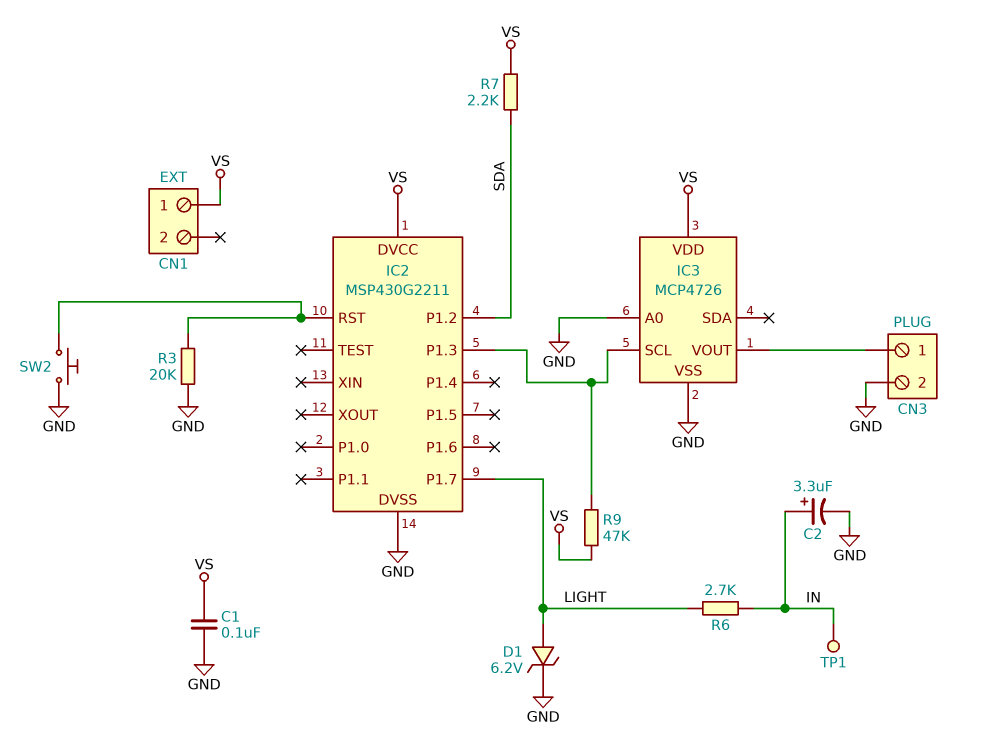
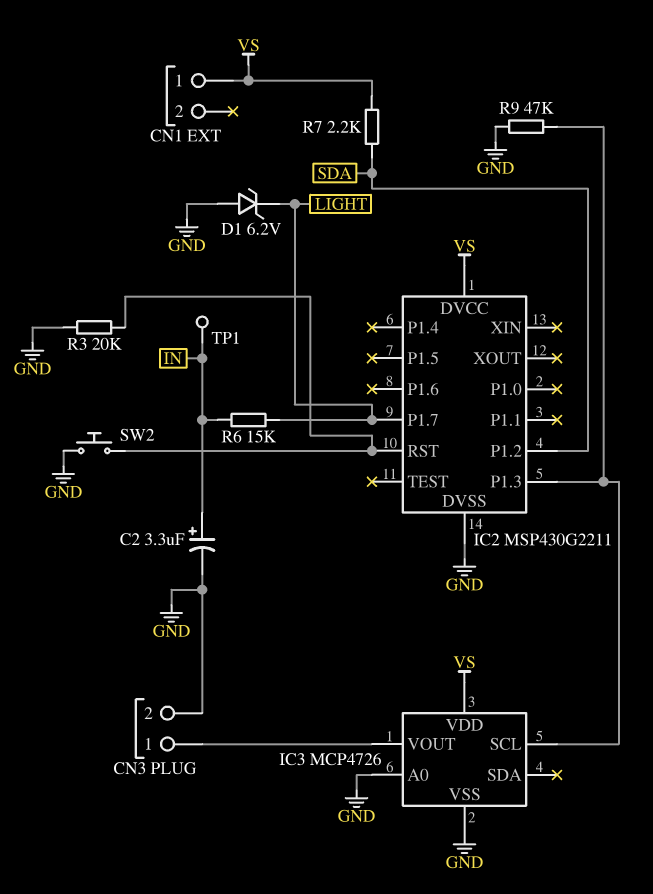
C1: 100nF (GND, VS) -> none
D1: zener 6.2V (A LIGHT, K GND) -> zener 6.2V (A GND, K LIGHT)
R6: 2.7k (IN, LIGHT) -> 15k (IN, LIGHT)
R9: 47k (IC2/P1.3, VS) -> 47k (GND, IC2/P1.3)

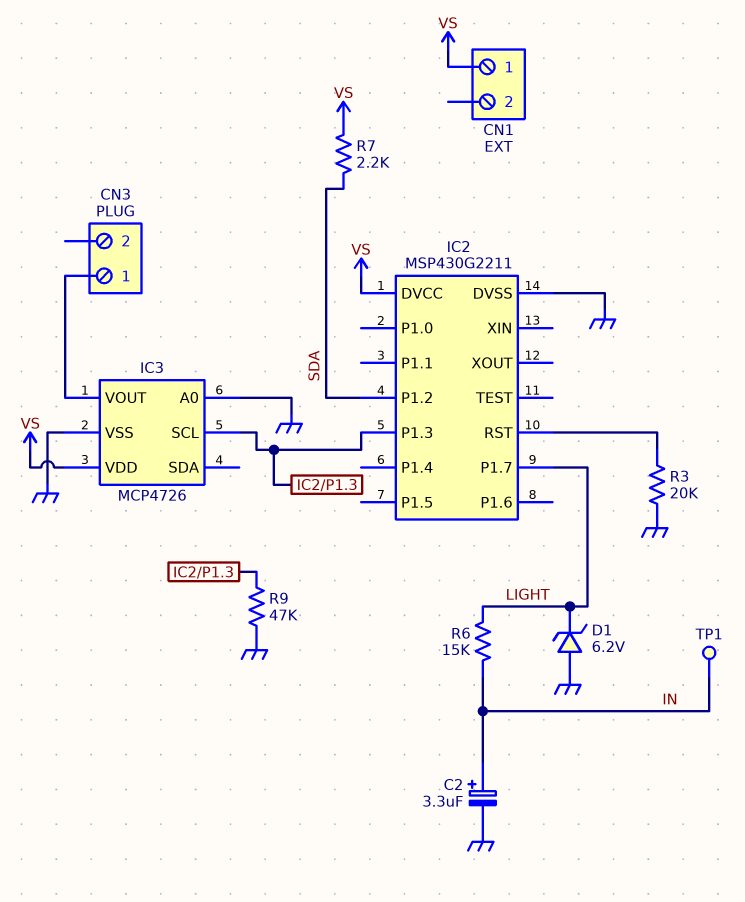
CN3 pin 2: GND -> none
SW2: button (GND, IC2/RST) -> none

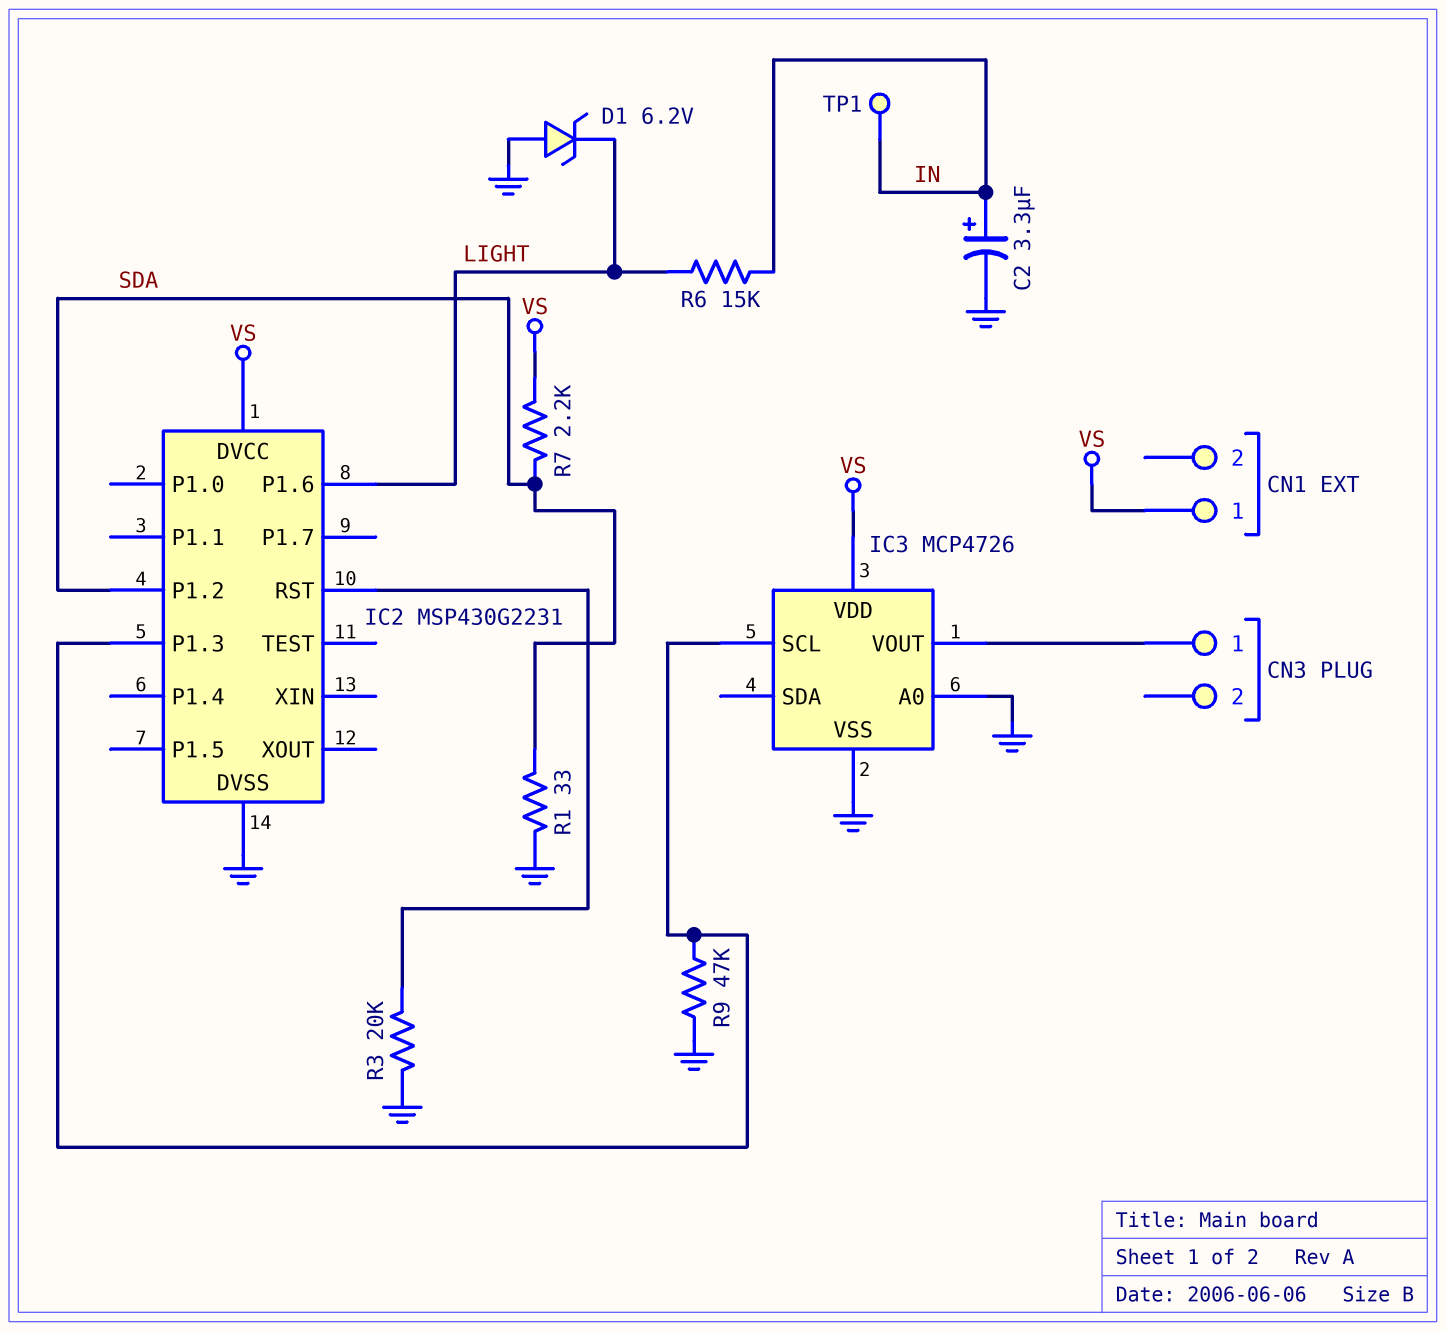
IC2: MSP430G2211 -> MSP430G2231
IC2 pin P1.6: none -> LIGHT
IC2 pin P1.7: LIGHT -> none
R1: none -> 33 (GND, SDA)

